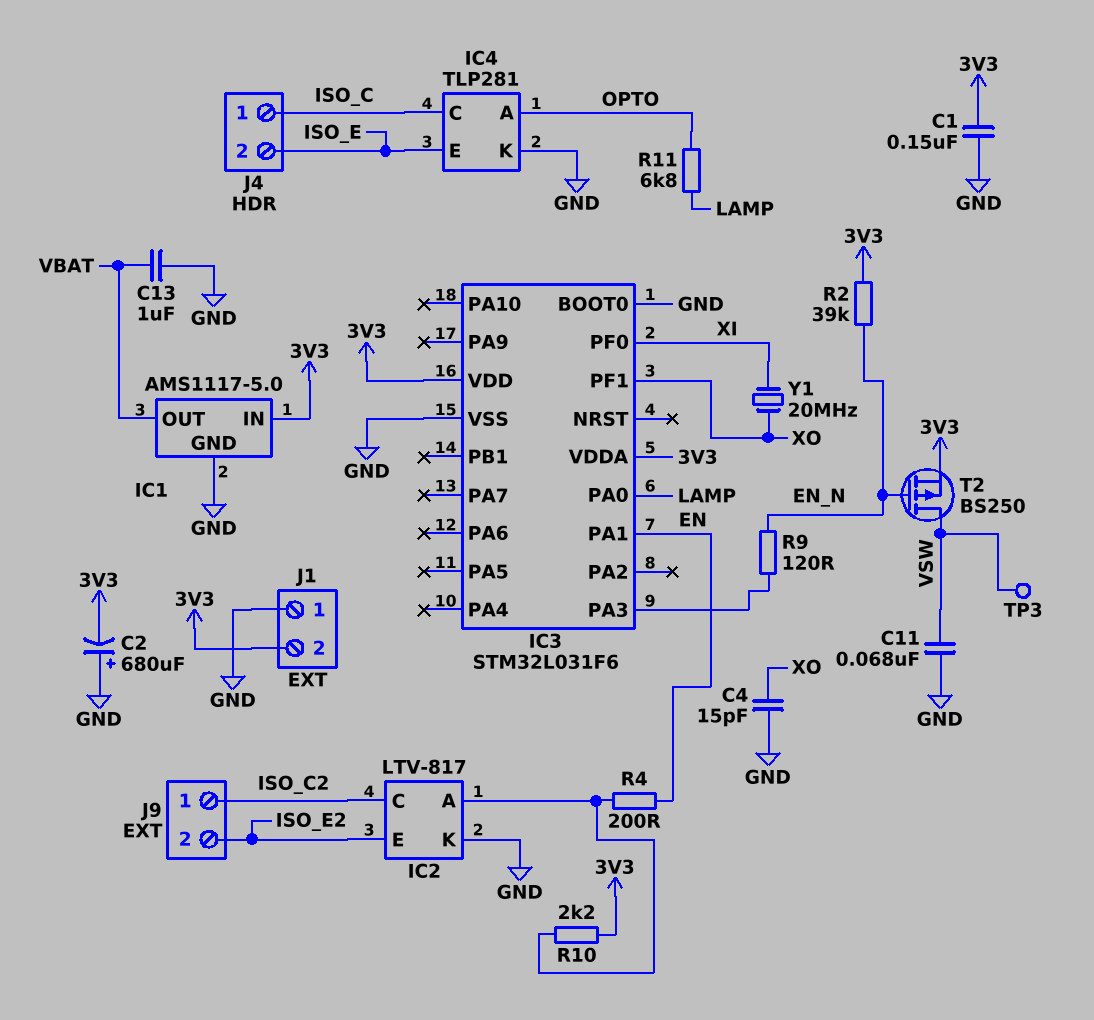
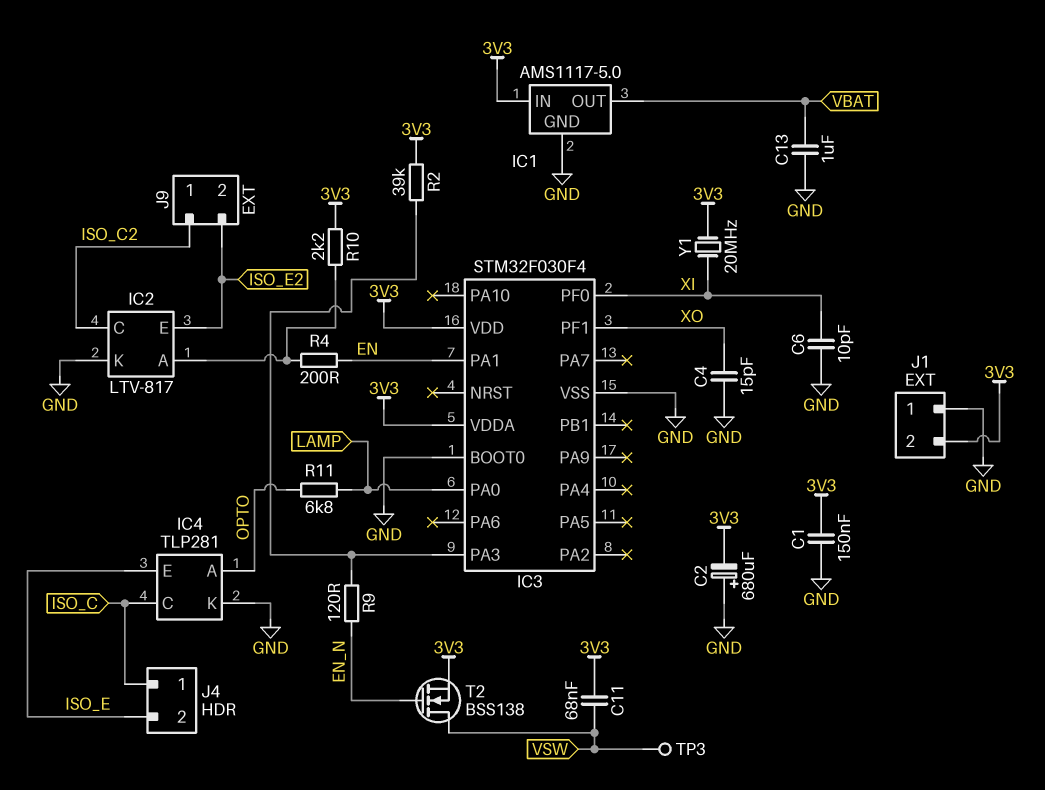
C6: none -> 10pF (GND, XI)
C11: 68nF (GND, VSW) -> 68nF (3V3, VSW)
IC3: STM32L031F6 -> STM32F030F4
R2: 39k (3V3, EN_N) -> 39k (3V3, IC3/PA3)
T2: PMOS BS250 (G EN_N, D VSW, S 3V3) -> NMOS BSS138 (G EN_N, D VSW, S 3V3)
Y1: 20MHz (XI, XO) -> 20MHz (3V3, XI)

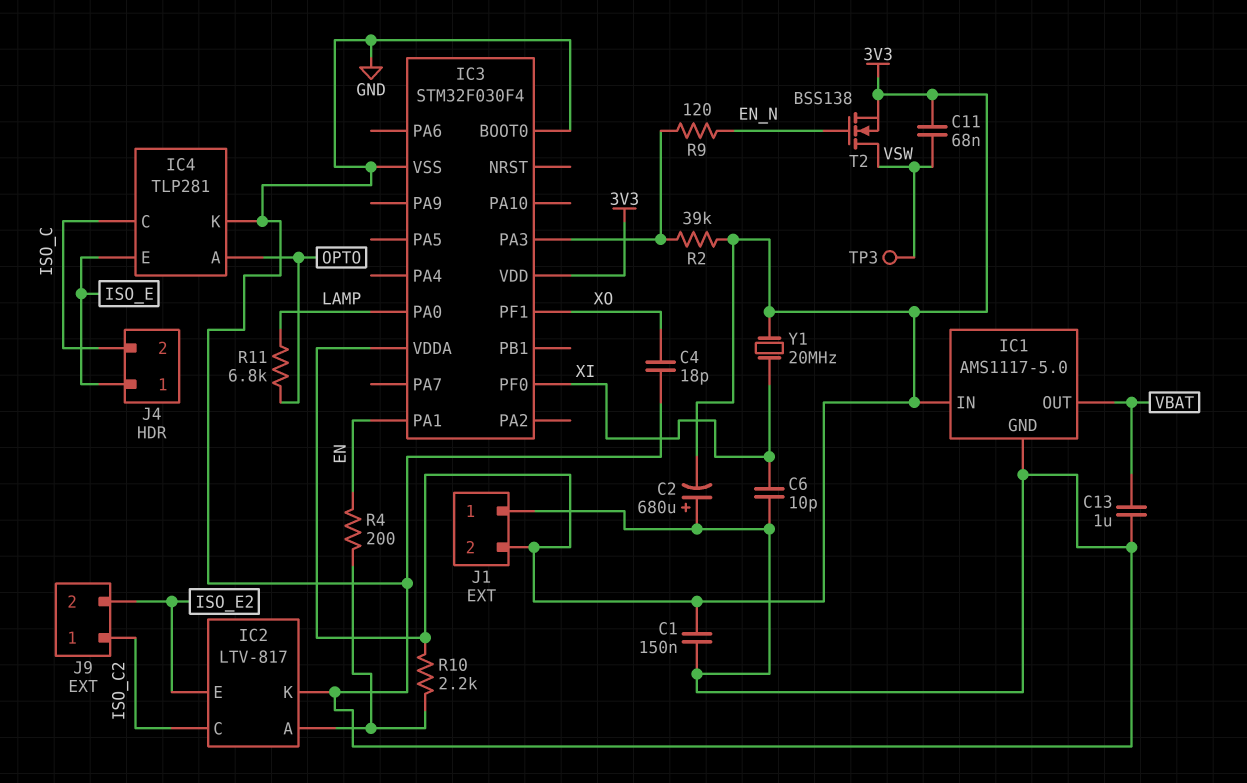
C4: 15pF (GND, XO) -> 18pF (GND, XO)
J4 pin 1: ISO_C -> ISO_E
J4 pin 2: ISO_E -> ISO_C

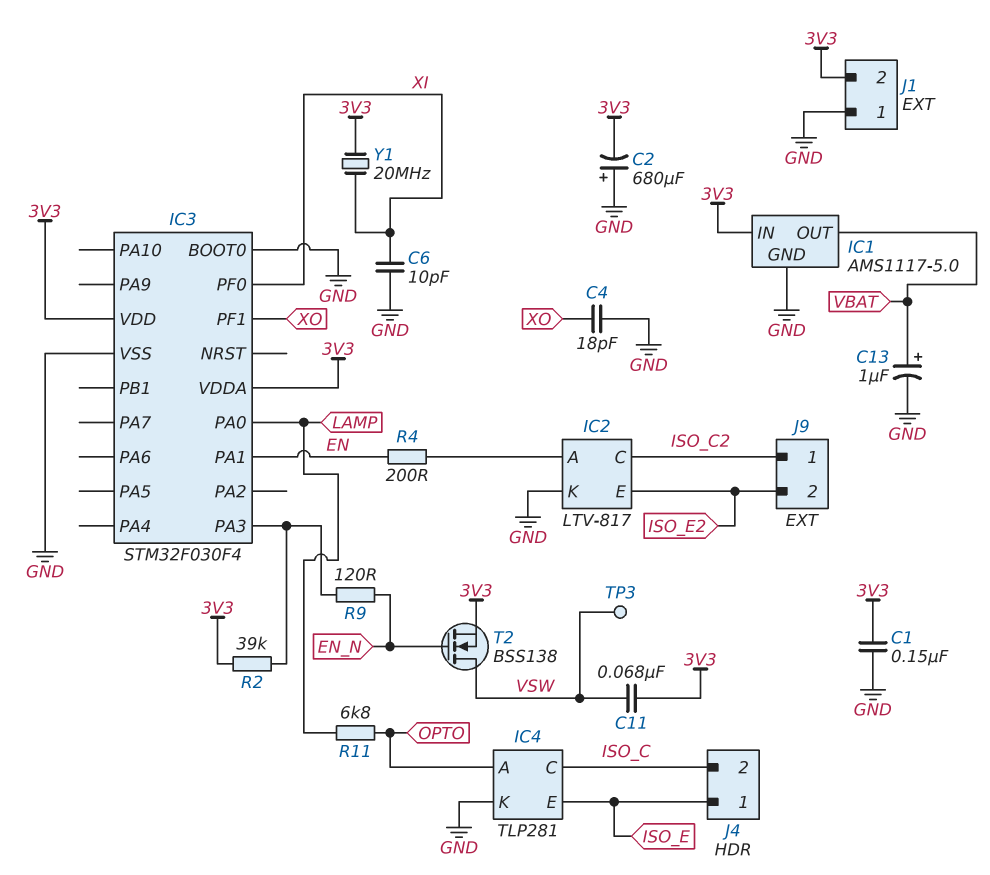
C13: 1uF (GND, VBAT) -> 1uF (plus VBAT, minus GND)
R10: 2.2k (3V3, IC2/A) -> none

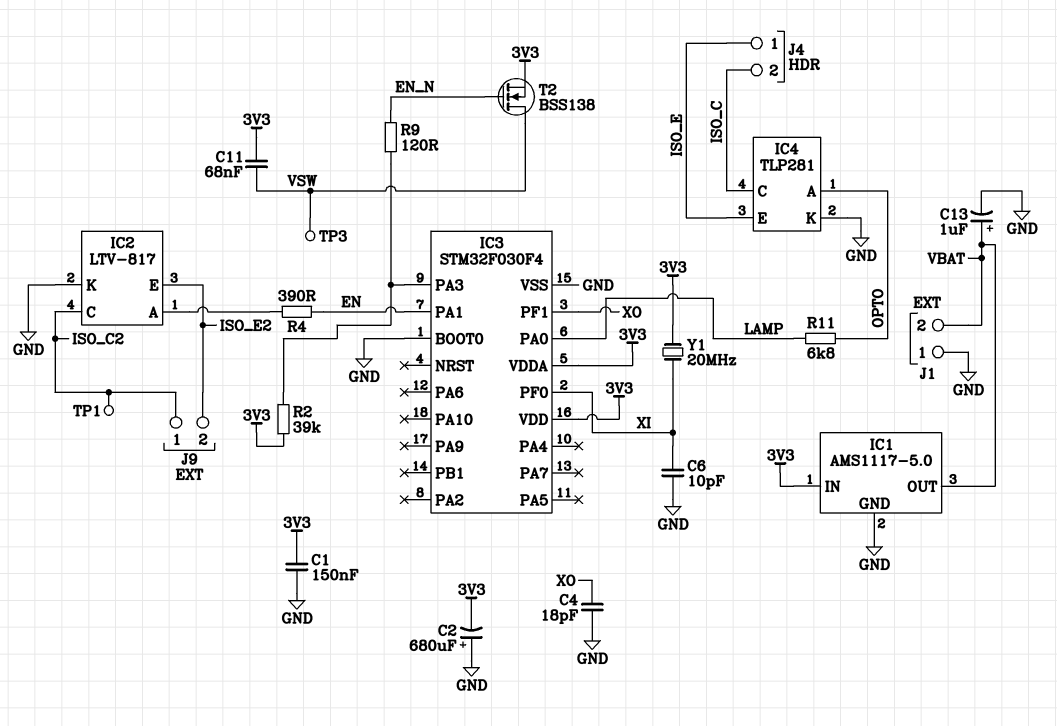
J1 pin 2: 3V3 -> VBAT
R4: 200 (EN, IC2/A) -> 390 (EN, IC2/A)
TP1: none -> test point (ISO_C2)

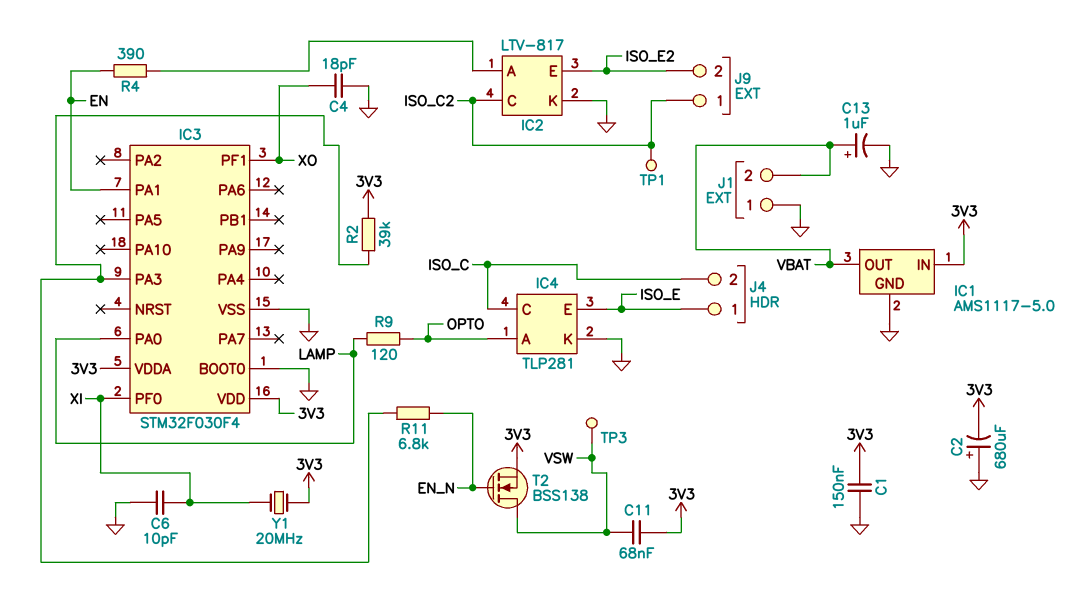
R9: 120 (EN_N, IC3/PA3) -> 120 (LAMP, OPTO)
R11: 6.8k (LAMP, OPTO) -> 6.8k (EN_N, IC3/PA3)

